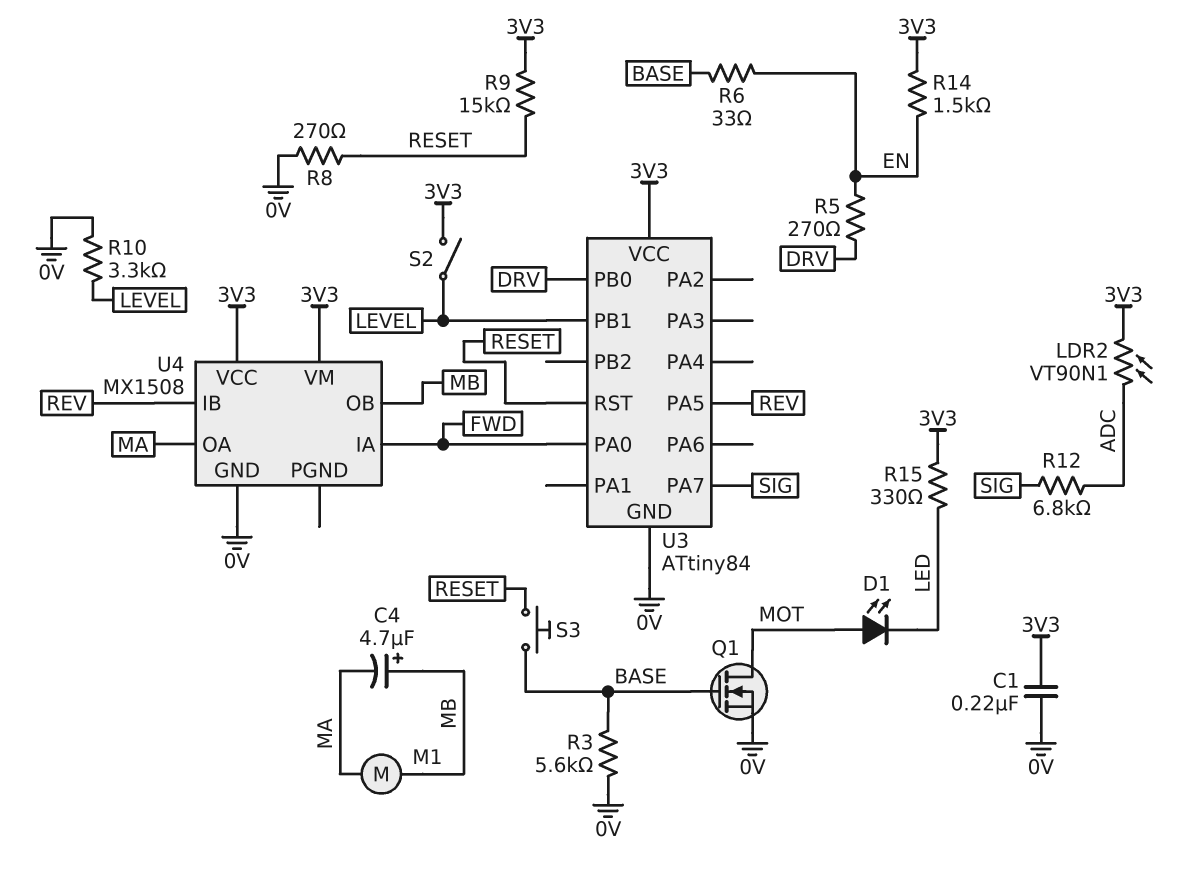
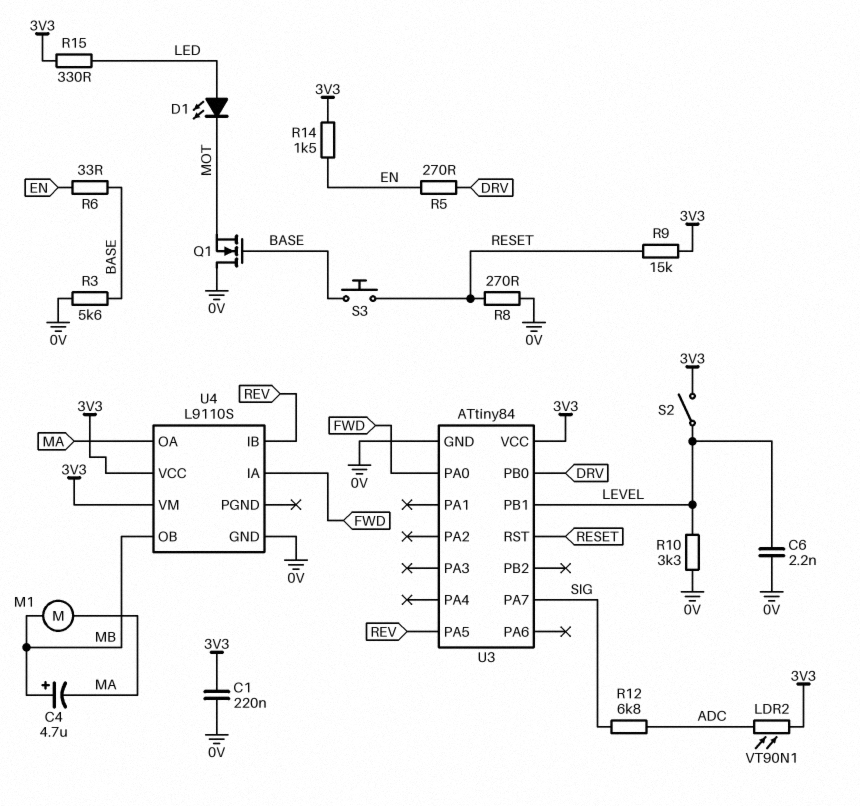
C6: none -> 2.2nF (0V, LEVEL)
D1: LED (A MOT, K LED) -> LED (A LED, K MOT)
Q1: NMOS (G BASE, D MOT, S 0V) -> NMOS (G BASE, D 0V, S MOT)
U4: MX1508 -> L9110S

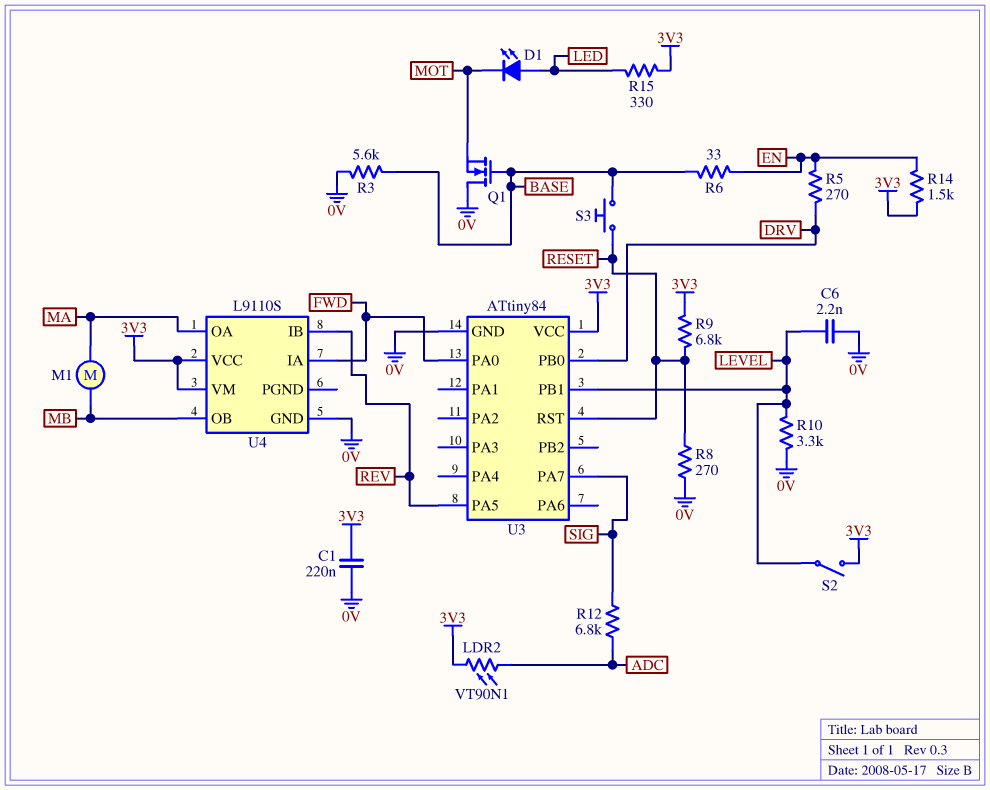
C4: 4.7uF (plus MB, minus MA) -> none
R9: 15k (3V3, RESET) -> 6.8k (3V3, RESET)

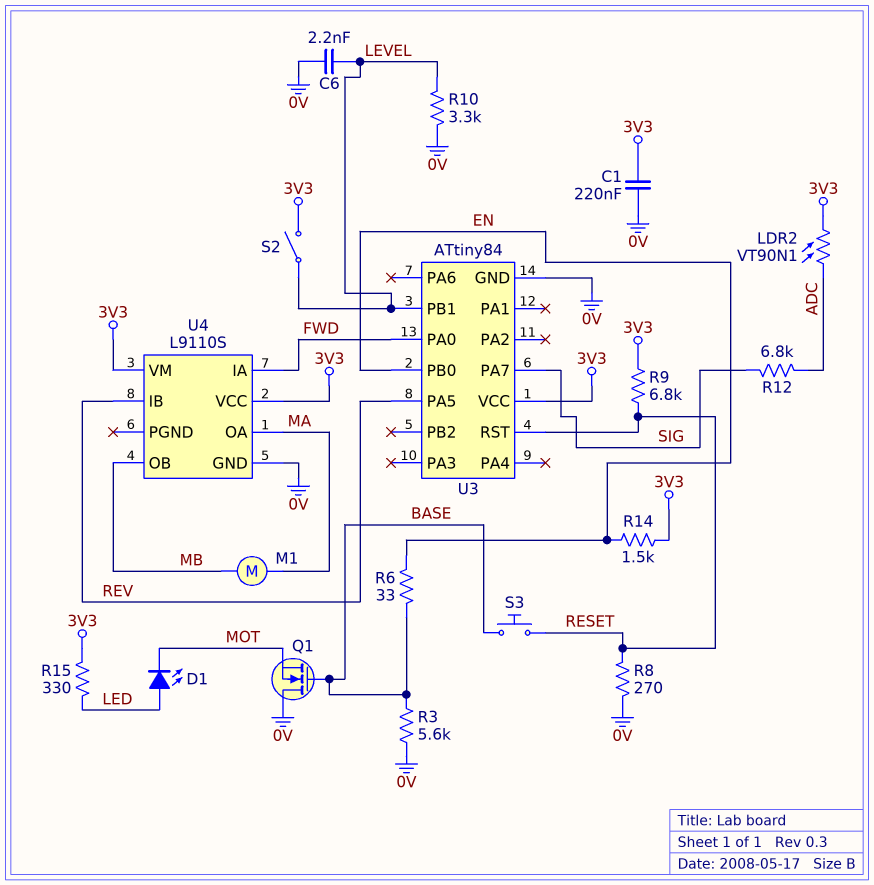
R5: 270 (DRV, EN) -> none
U3 pin PB0: DRV -> EN

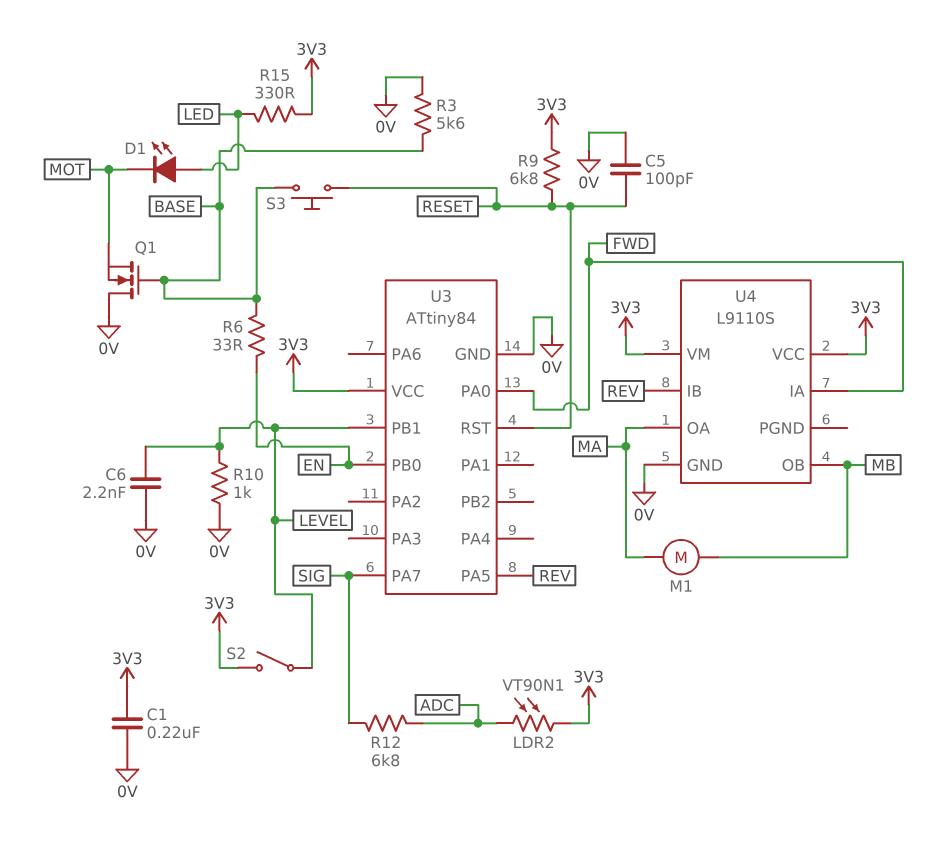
C5: none -> 100pF (0V, RESET)
R8: 270 (0V, RESET) -> none
R10: 3.3k (0V, LEVEL) -> 1k (0V, LEVEL)
R14: 1.5k (3V3, EN) -> none

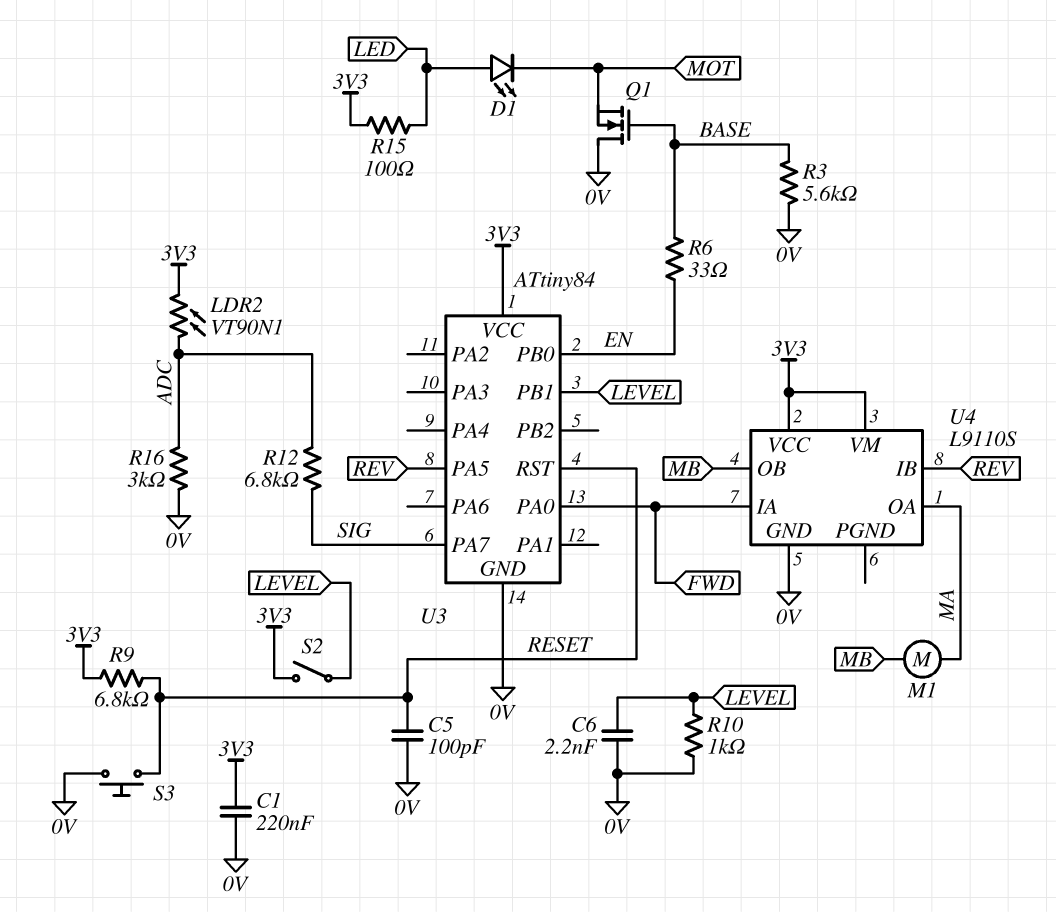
R15: 330 (3V3, LED) -> 100 (3V3, LED)
R16: none -> 3k (0V, ADC)
S3: button (BASE, RESET) -> button (0V, RESET)

